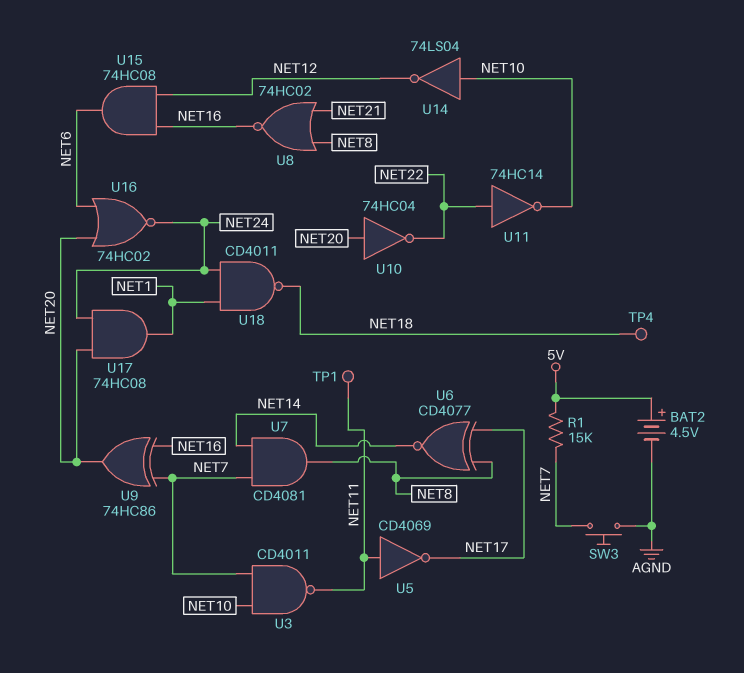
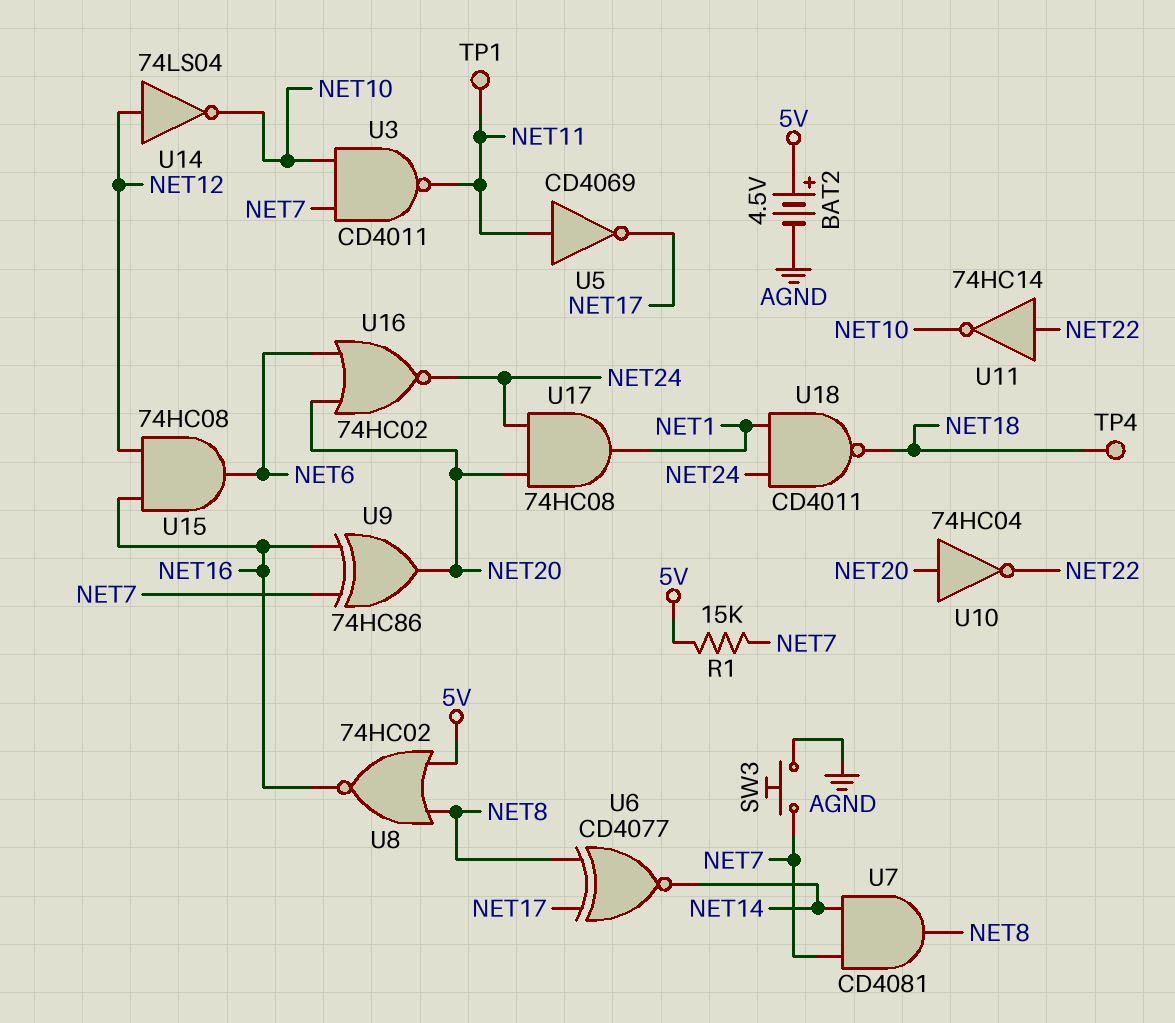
U8: NOR 74HC02 (in NET8, in NET21, out NET16) -> NOR 74HC02 (in 5V, in NET8, out NET16)
U14: NOT 74LS04 (in NET10, out NET12) -> NOT 74LS04 (in NET12, out NET10)

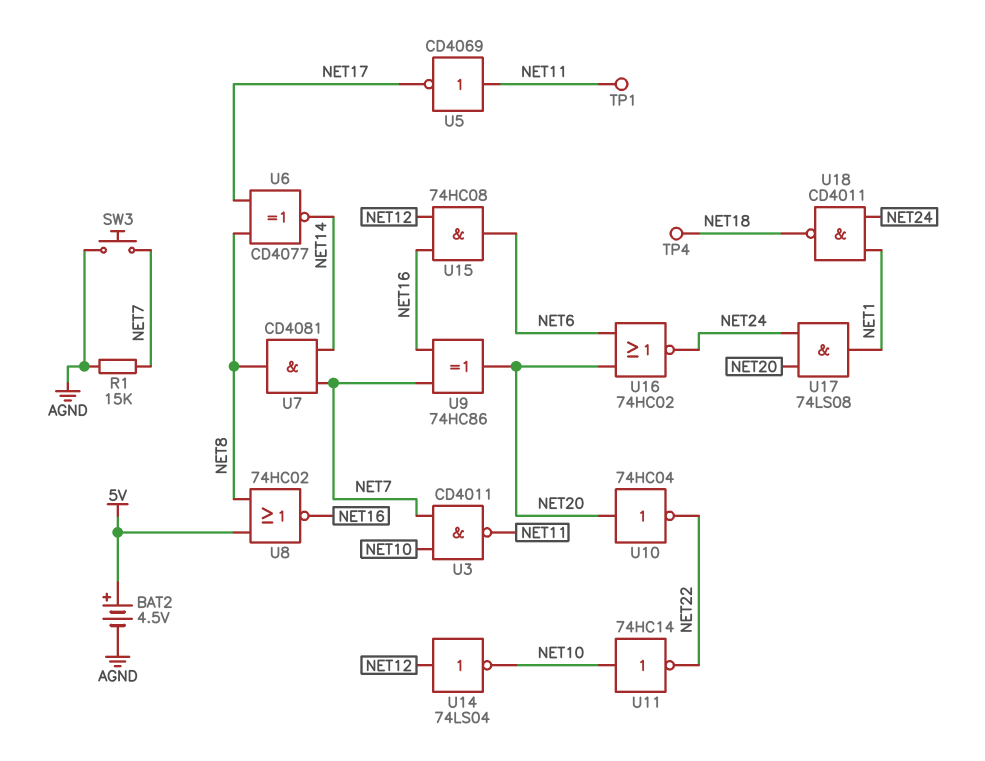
R1: 15k (5V, NET7) -> 15k (AGND, NET7)
U11: NOT 74HC14 (in NET22, out NET10) -> NOT 74HC14 (in NET10, out NET22)
U17: AND 74HC08 (in NET20, in NET24, out NET1) -> AND 74LS08 (in NET20, in NET24, out NET1)

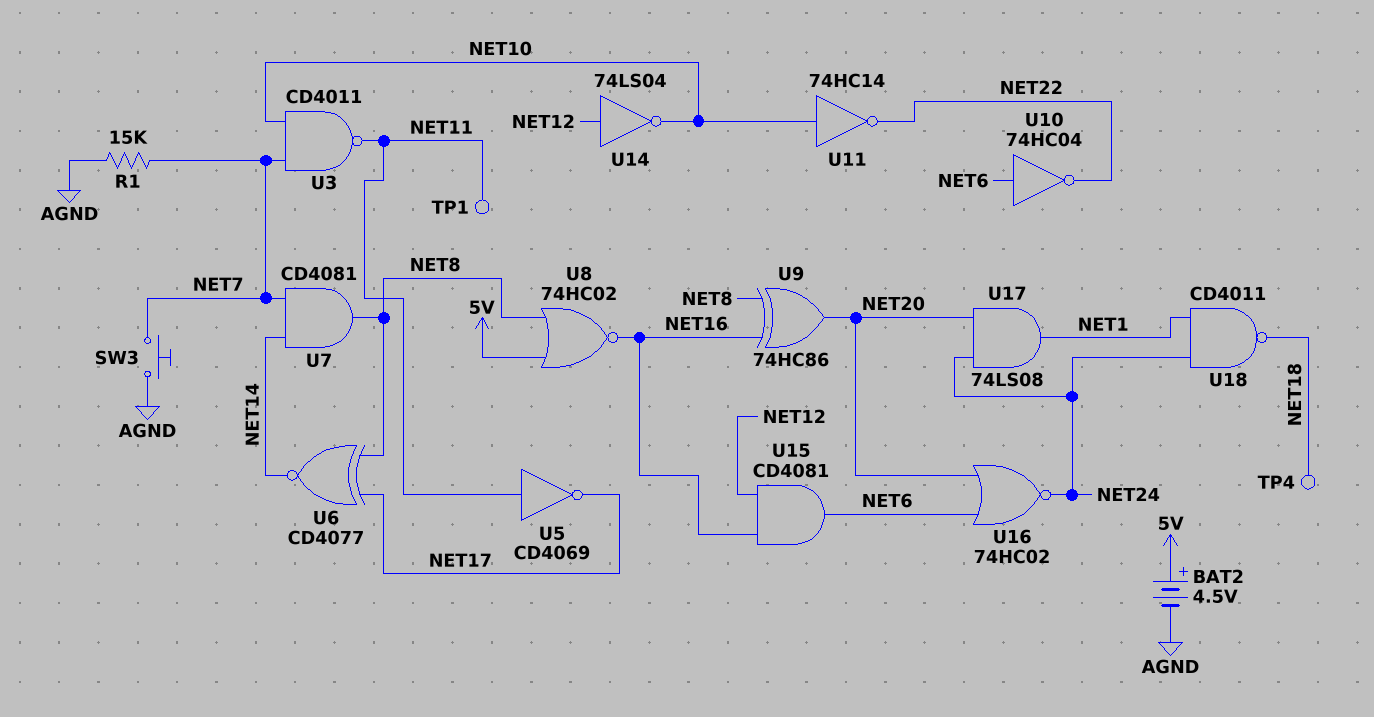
U9: XOR 74HC86 (in NET7, in NET16, out NET20) -> XOR 74HC86 (in NET8, in NET16, out NET20)
U10: NOT 74HC04 (in NET20, out NET22) -> NOT 74HC04 (in NET6, out NET22)
U15: AND 74HC08 (in NET12, in NET16, out NET6) -> AND CD4081 (in NET12, in NET16, out NET6)

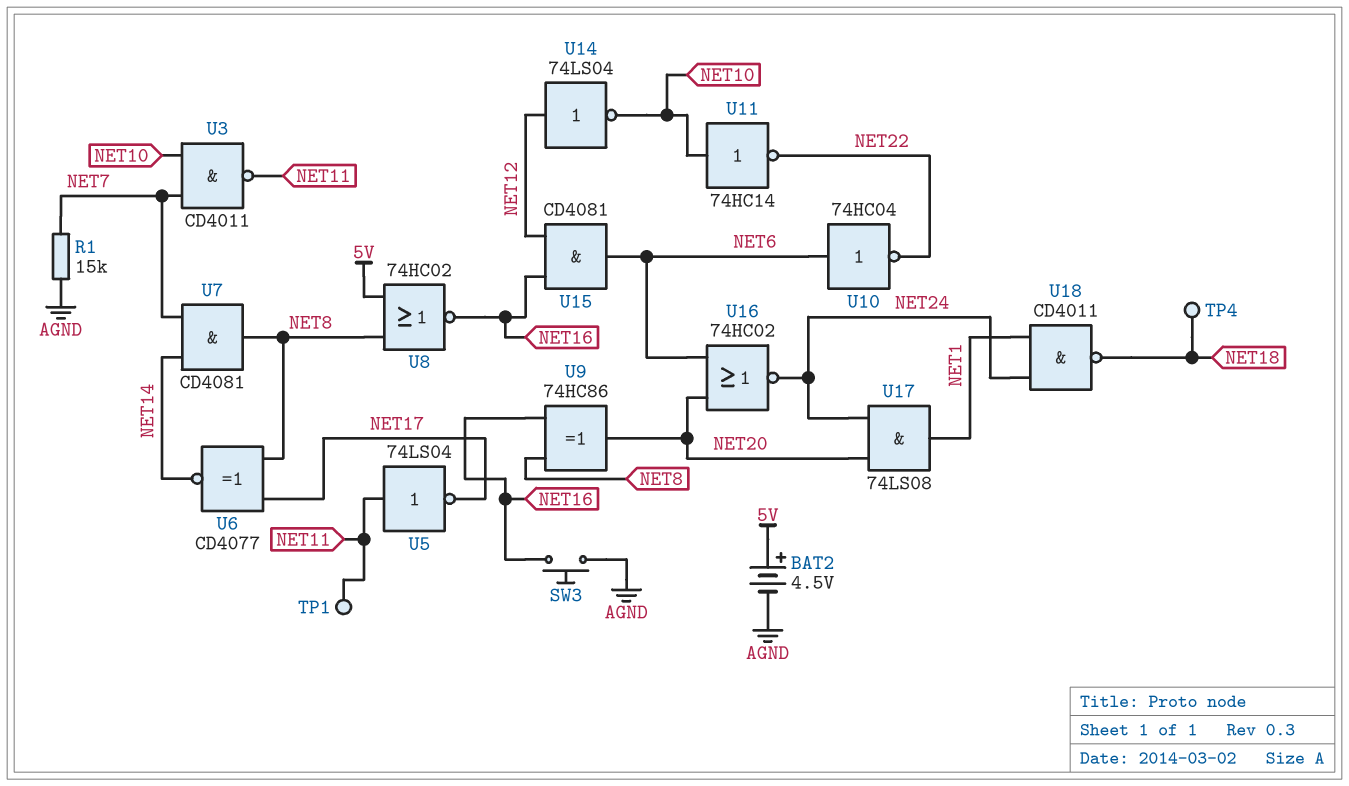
SW3: button (AGND, NET7) -> button (AGND, NET16)
U5: NOT CD4069 (in NET11, out NET17) -> NOT 74LS04 (in NET11, out NET17)

